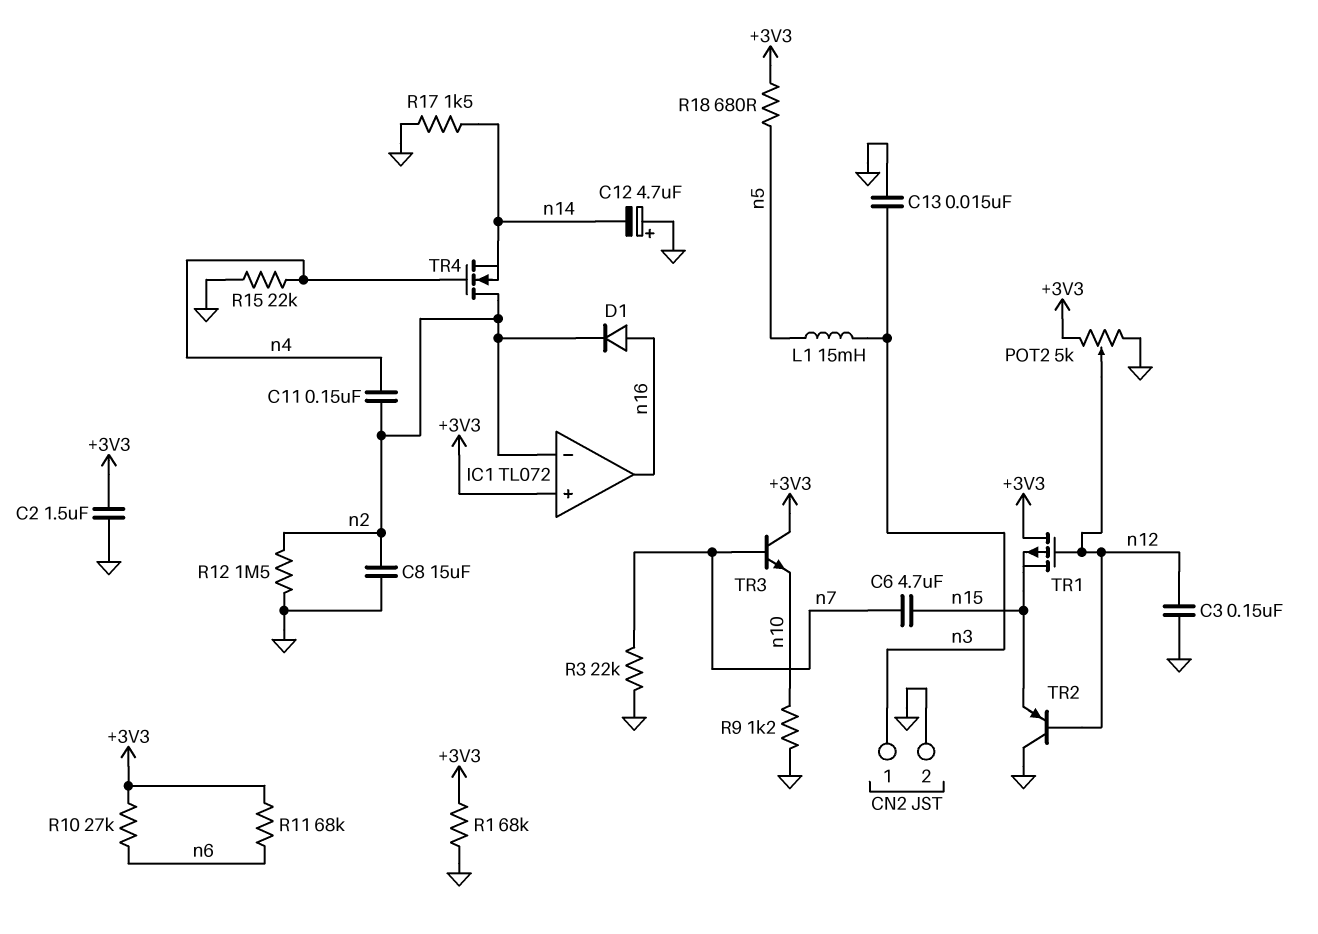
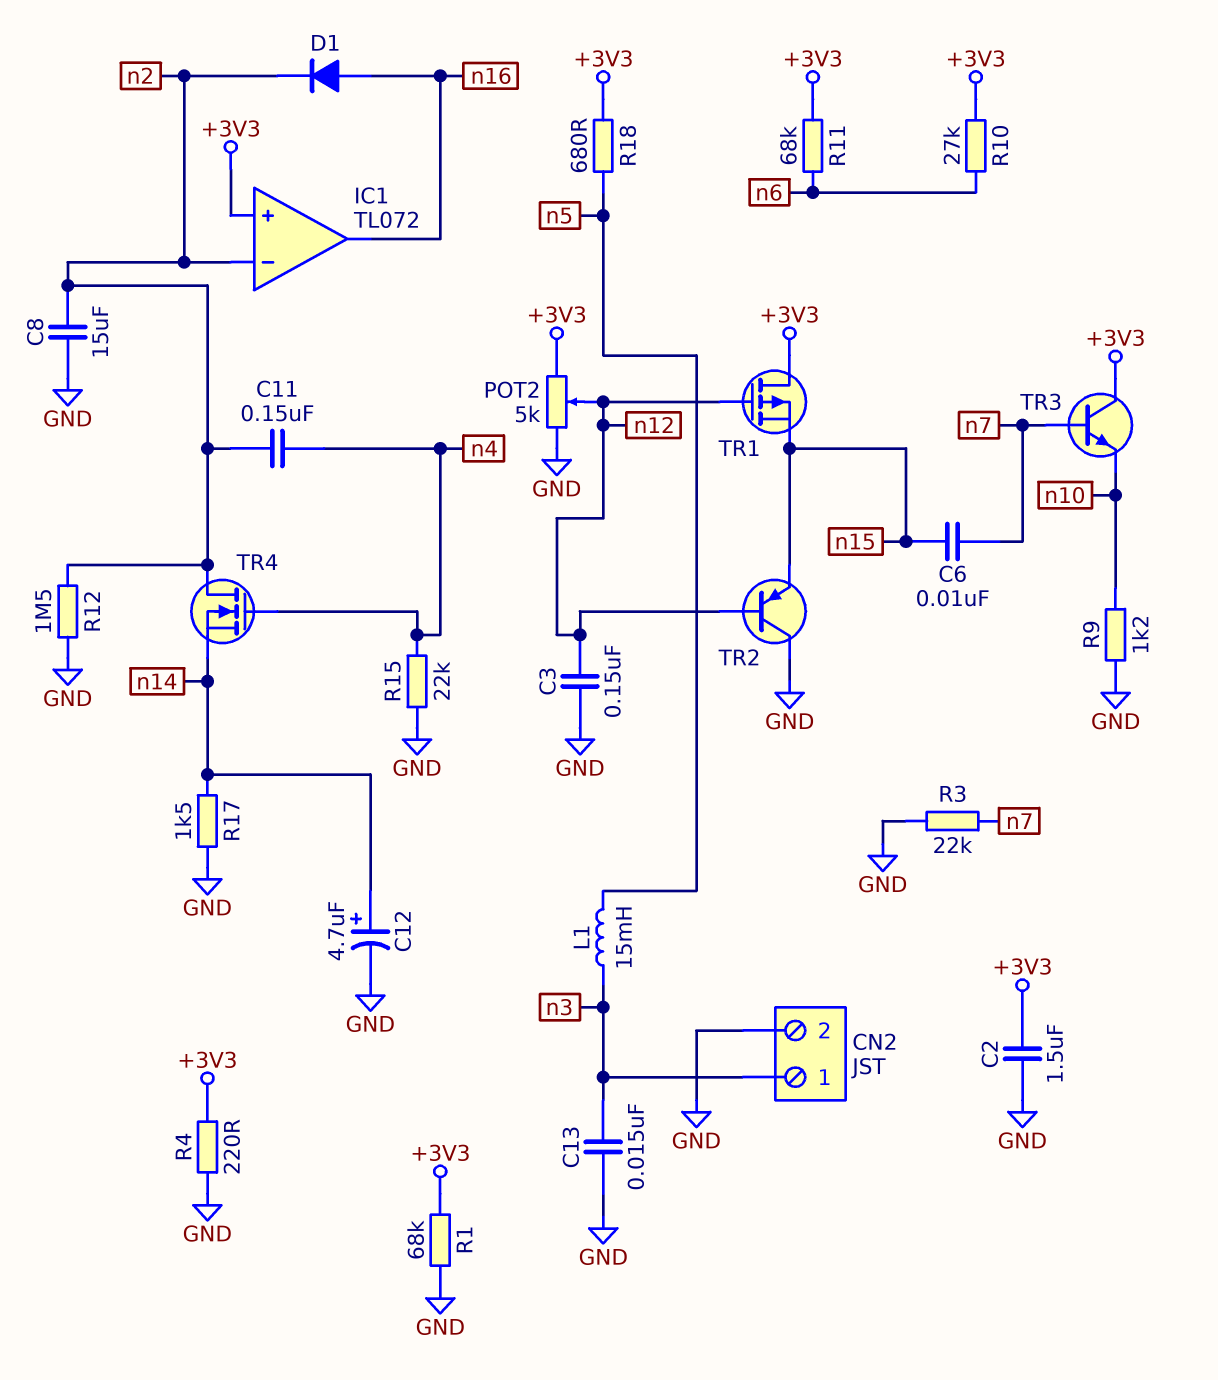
C6: 4.7uF (n7, n15) -> 10nF (n7, n15)
C12: 4.7uF (plus GND, minus n14) -> 4.7uF (plus n14, minus GND)
R4: none -> 220 (+3V3, GND)

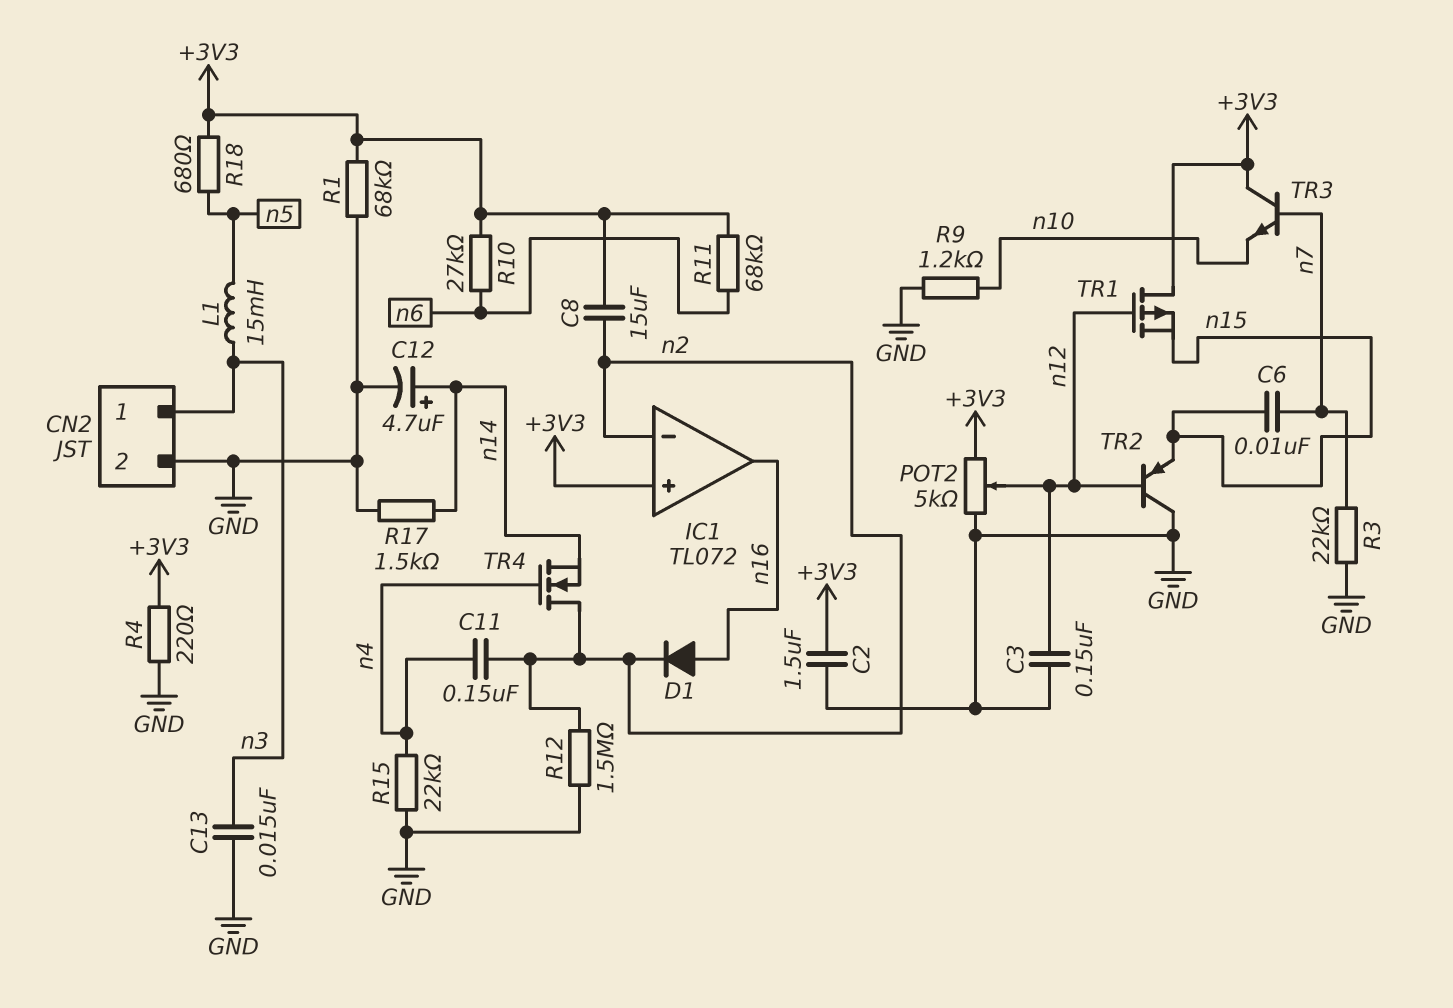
C8: 15uF (GND, n2) -> 15uF (+3V3, n2)

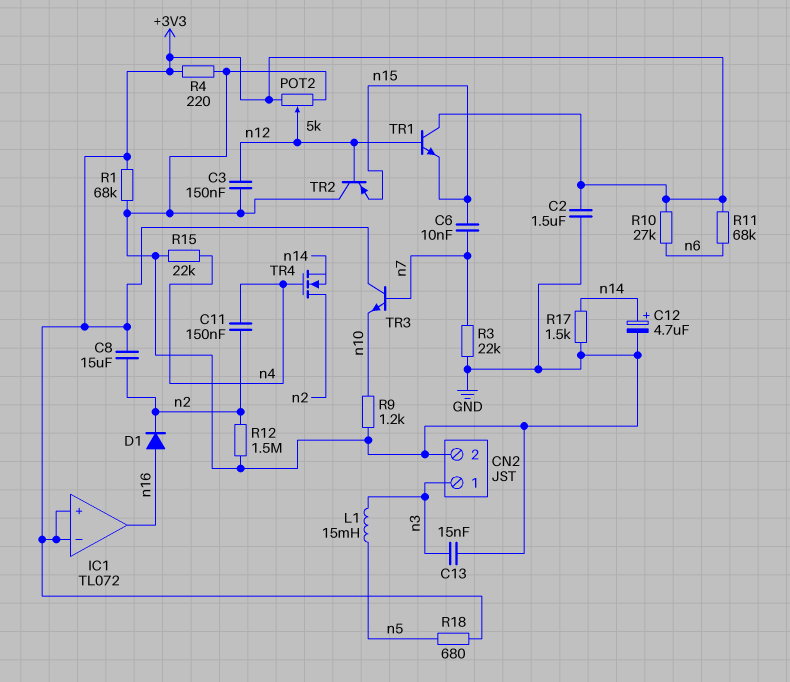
IC1 pin in-: n2 -> +3V3
TR1: PMOS (G n12, D +3V3, S n15) -> NPN (B n12, C +3V3, E n15)

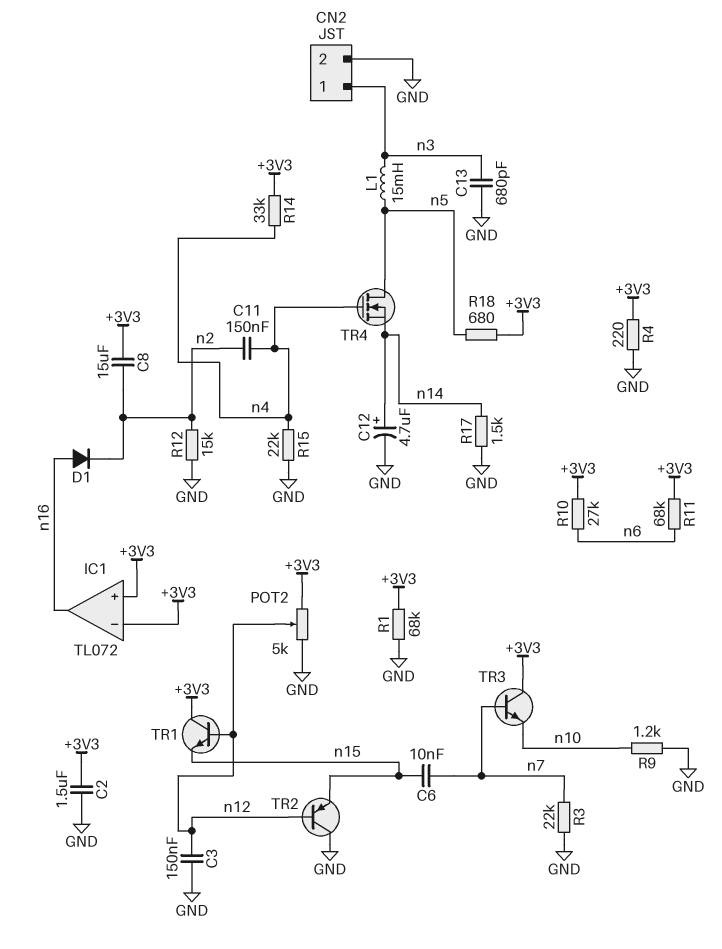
C13: 15nF (GND, n3) -> 680pF (GND, n3)
R12: 1.5M (GND, n2) -> 15k (GND, n2)
R14: none -> 33k (+3V3, n4)
TR4: NMOS (G n4, D n2, S n14) -> NMOS (G n4, D n5, S n14)

